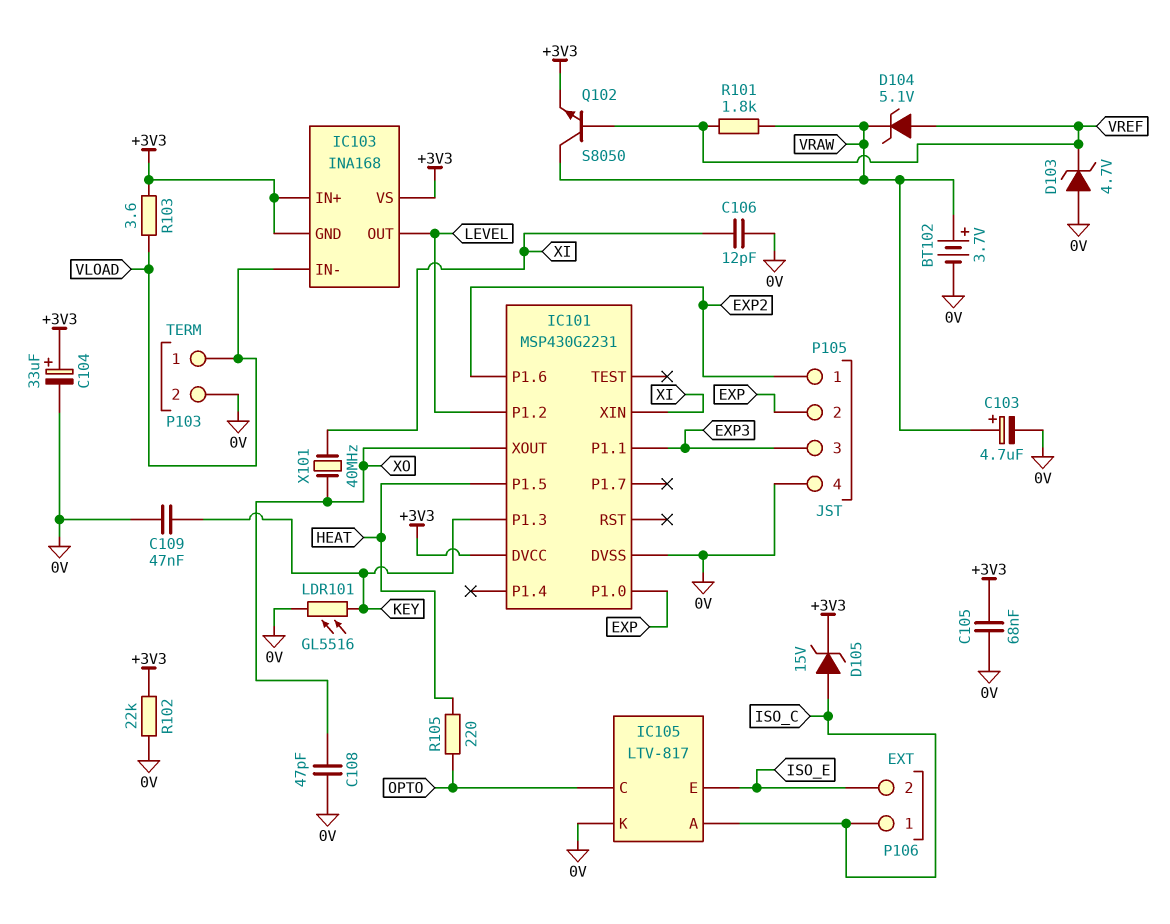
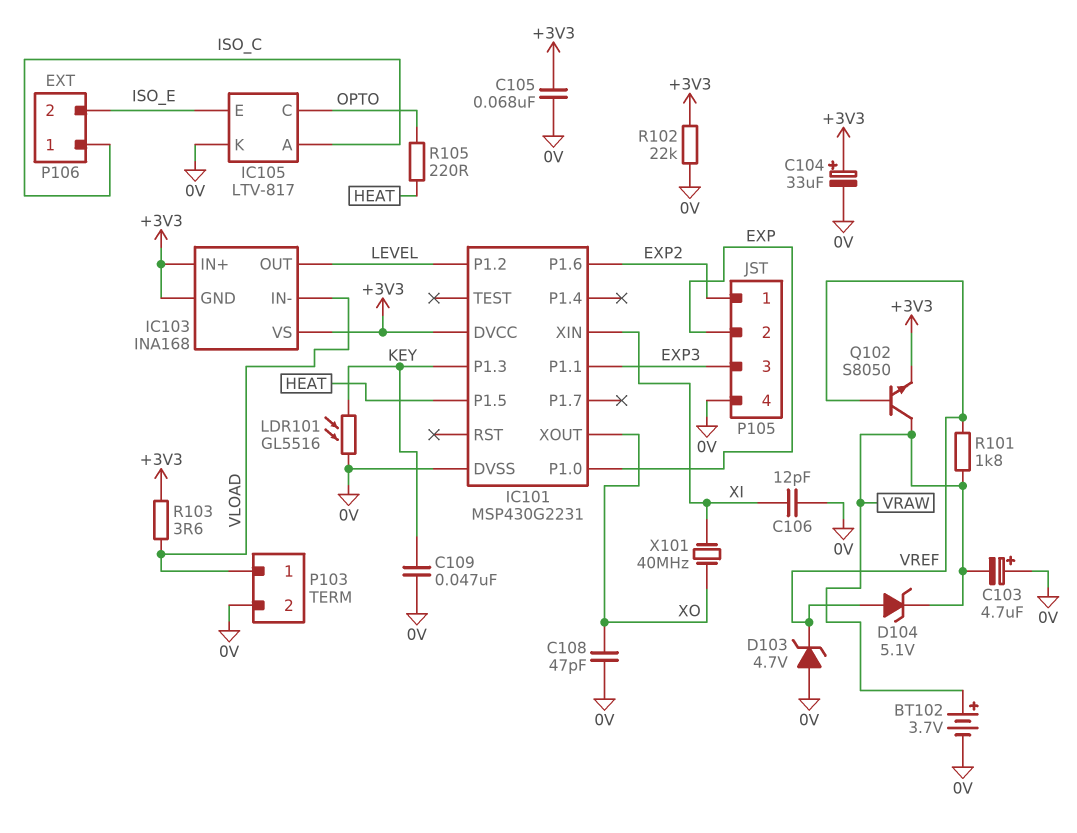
C103: 4.7uF (plus VRAW, minus 0V) -> 4.7uF (plus 0V, minus VRAW)
D105: zener 15V (A ISO_C, K +3V3) -> none

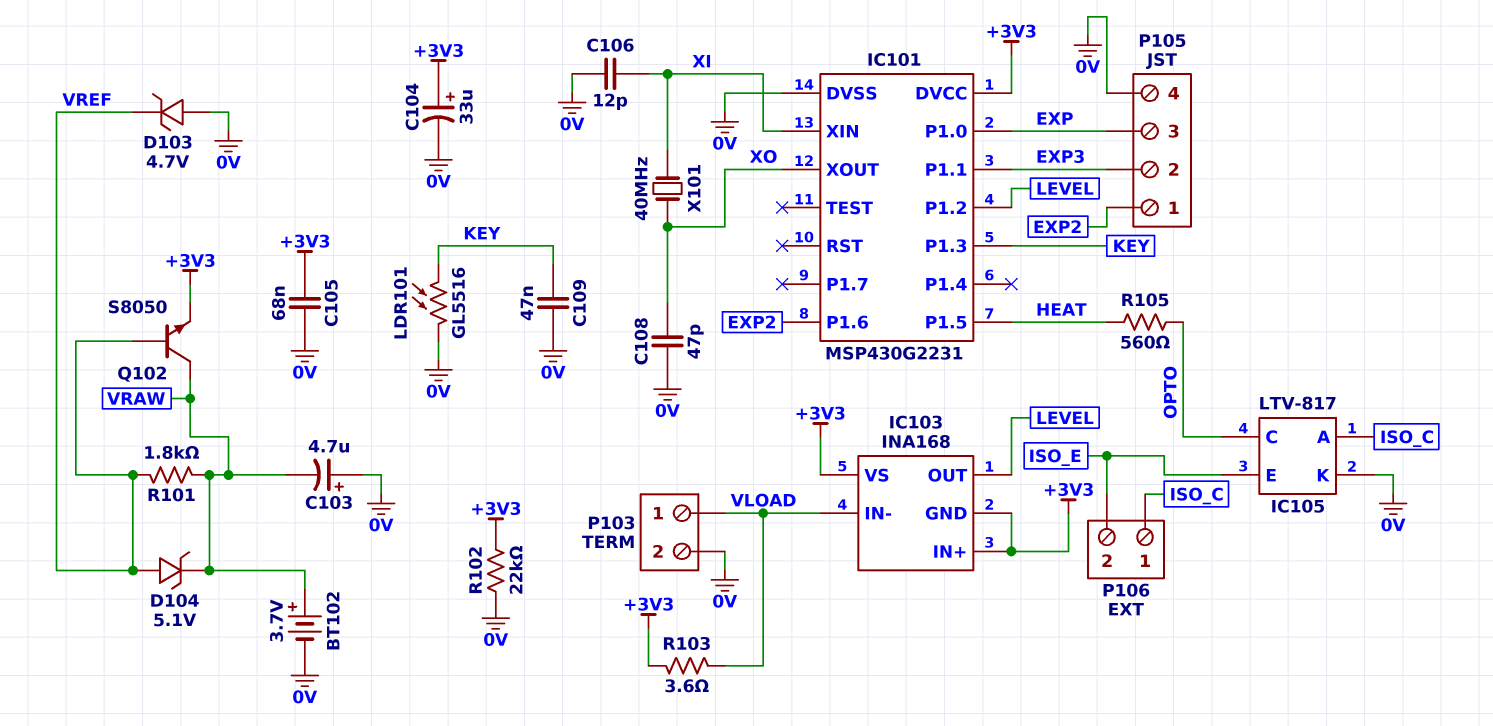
P105 pin 2: EXP -> EXP3
P105 pin 3: EXP3 -> EXP
R105: 220 (HEAT, OPTO) -> 560 (HEAT, OPTO)

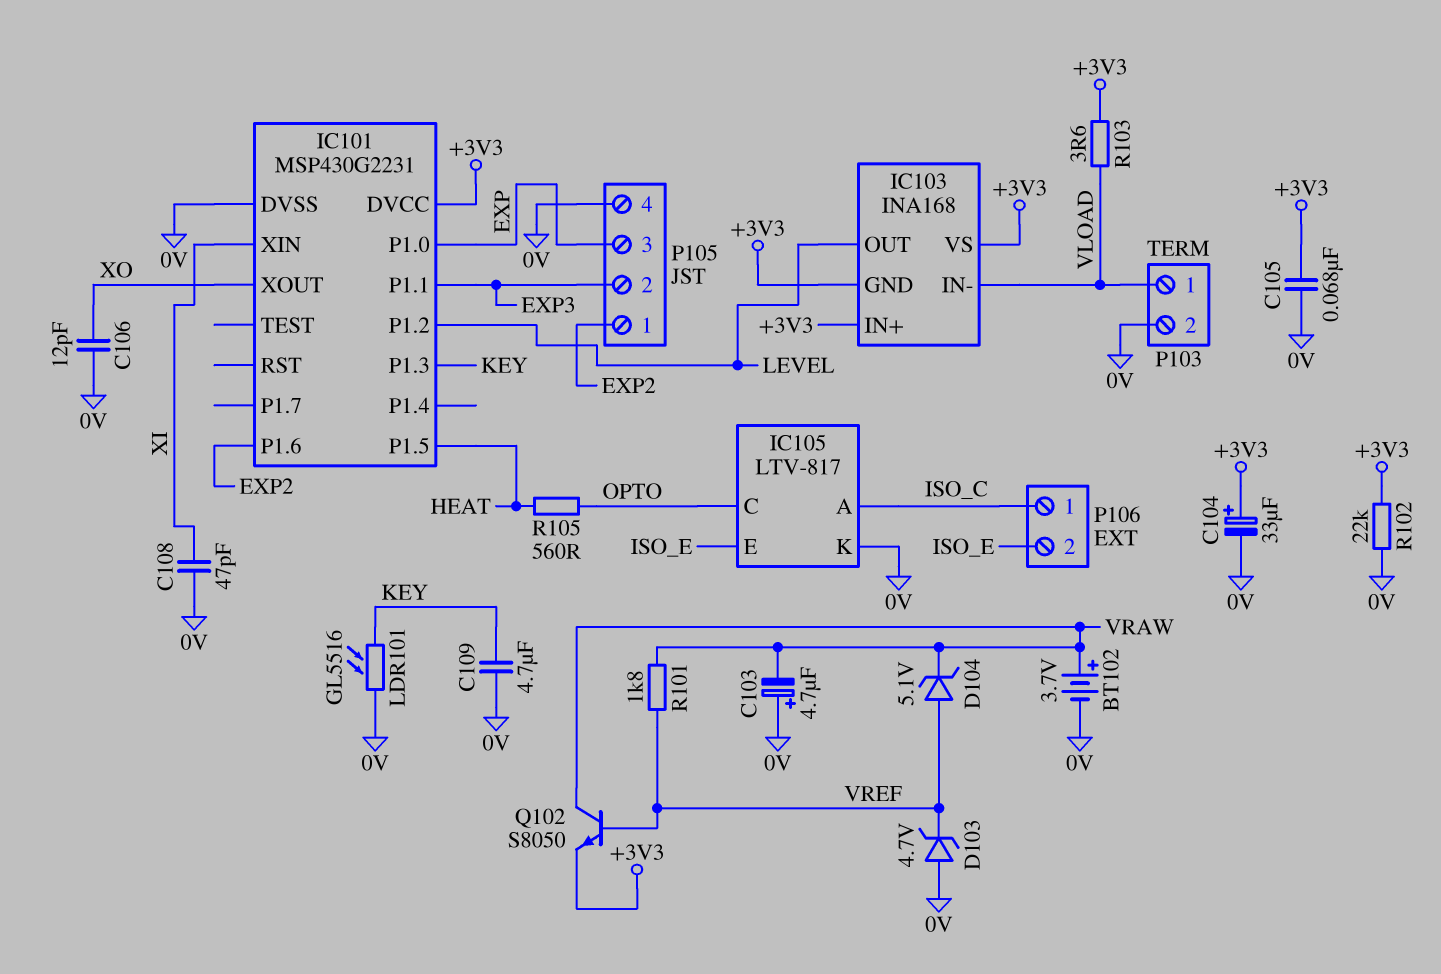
C106: 12pF (0V, XI) -> 12pF (0V, XO)
C108: 47pF (0V, XO) -> 47pF (0V, XI)
C109: 47nF (0V, KEY) -> 4.7uF (0V, KEY)
X101: 40MHz (XI, XO) -> none

